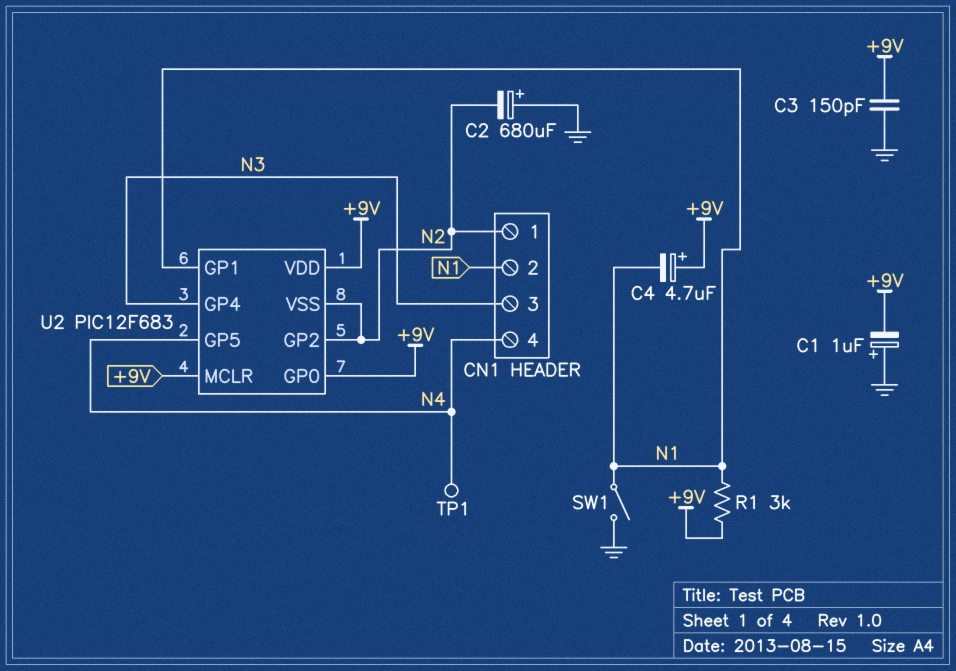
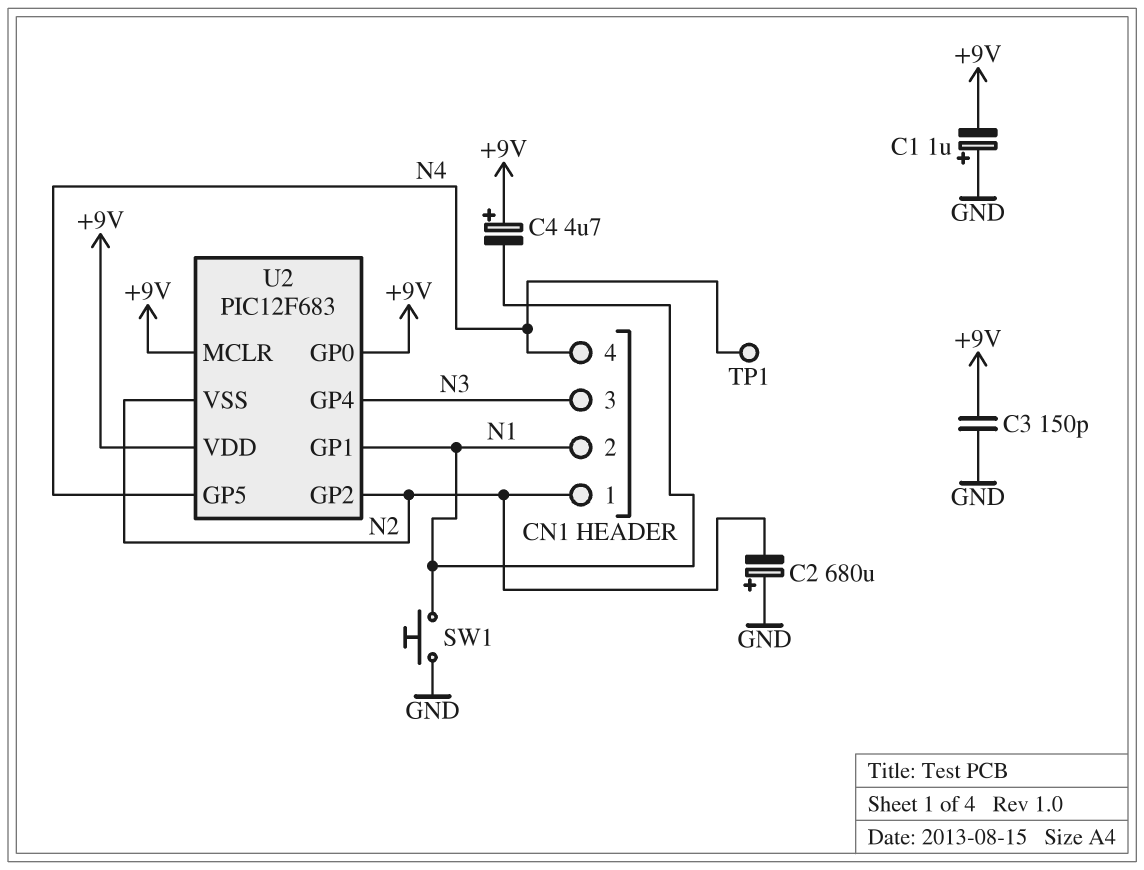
R1: 3k (+9V, N1) -> none
SW1: switch (GND, N1) -> button (GND, N1)

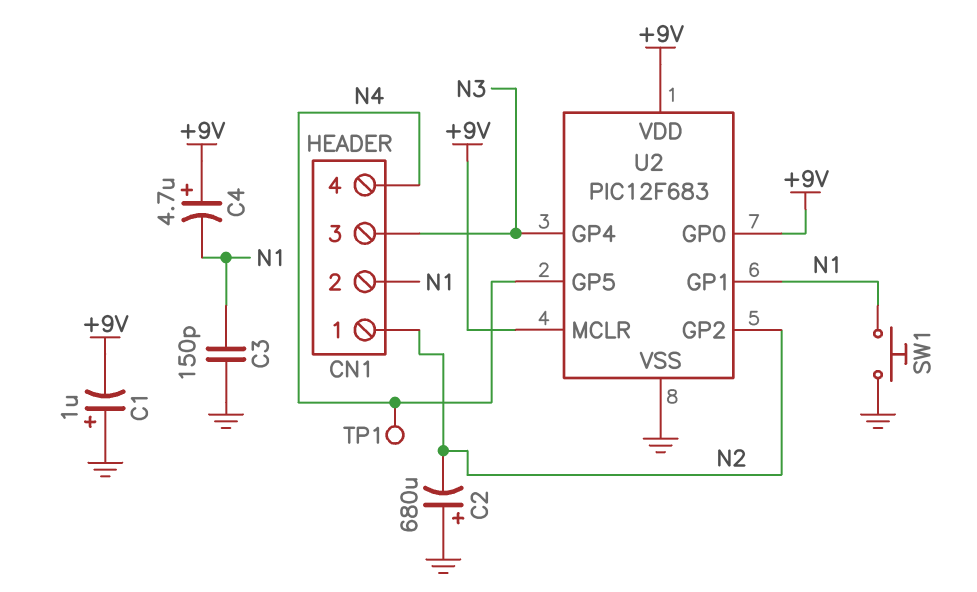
C3: 150pF (+9V, GND) -> 150pF (GND, N1)
U2 pin VSS: N2 -> GND

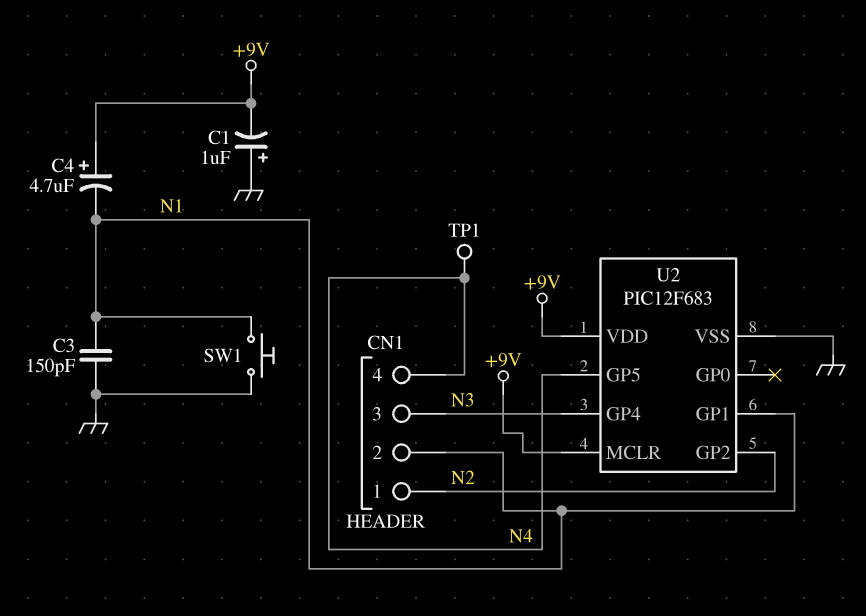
C2: 680uF (plus GND, minus N2) -> none
U2 pin GP0: +9V -> none

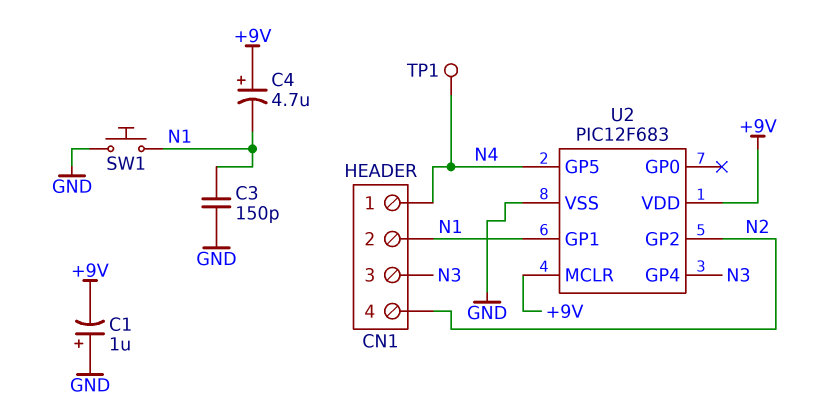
CN1 pin 1: N2 -> N4
CN1 pin 4: N4 -> N2

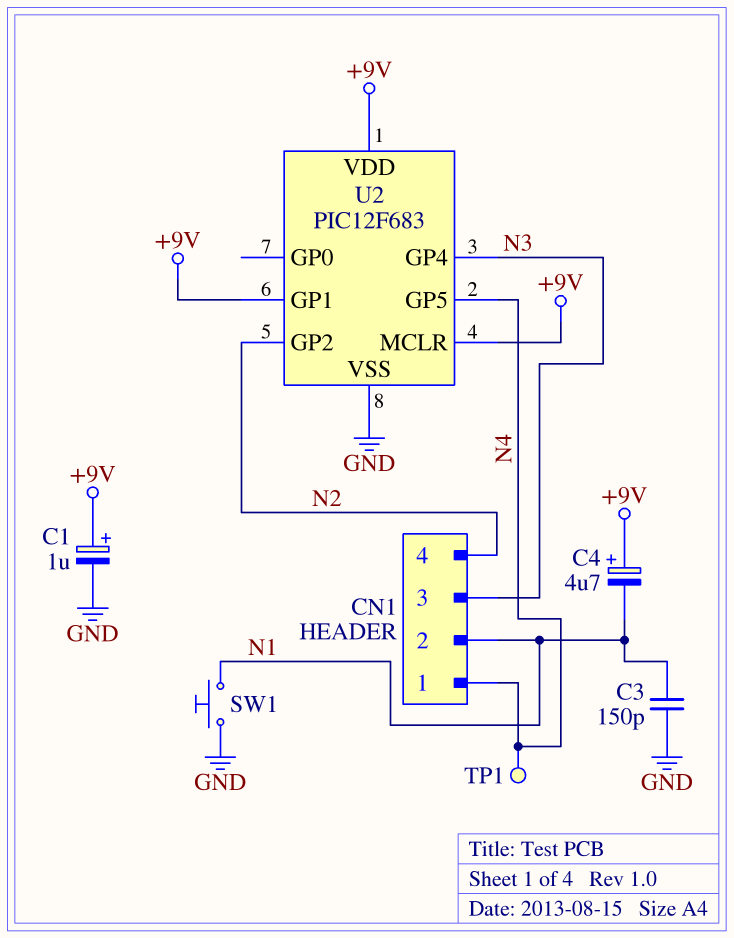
C1: 1uF (plus GND, minus +9V) -> 1uF (plus +9V, minus GND)
U2 pin GP1: N1 -> +9V

